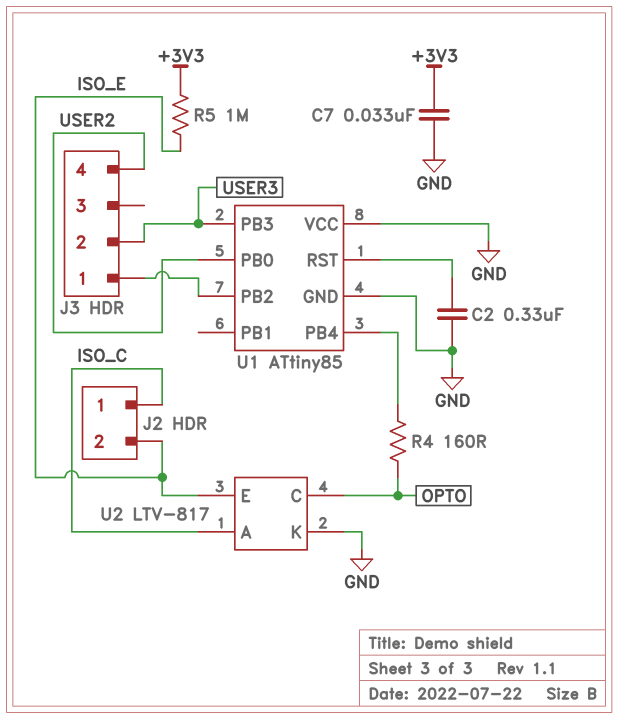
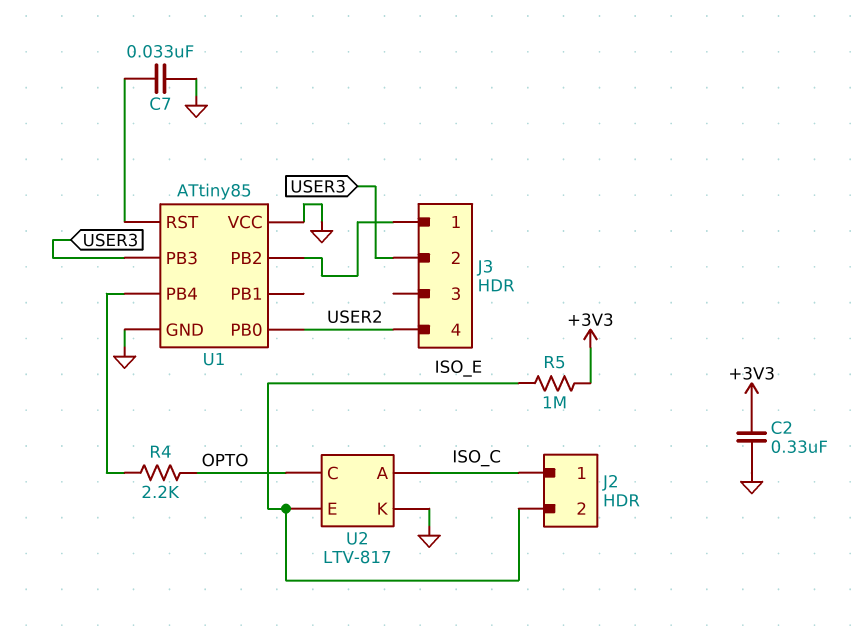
C2: 330nF (GND, U1/RST) -> 330nF (+3V3, GND)
C7: 33nF (+3V3, GND) -> 33nF (GND, U1/RST)
R4: 160 (OPTO, U1/PB4) -> 2.2k (OPTO, U1/PB4)

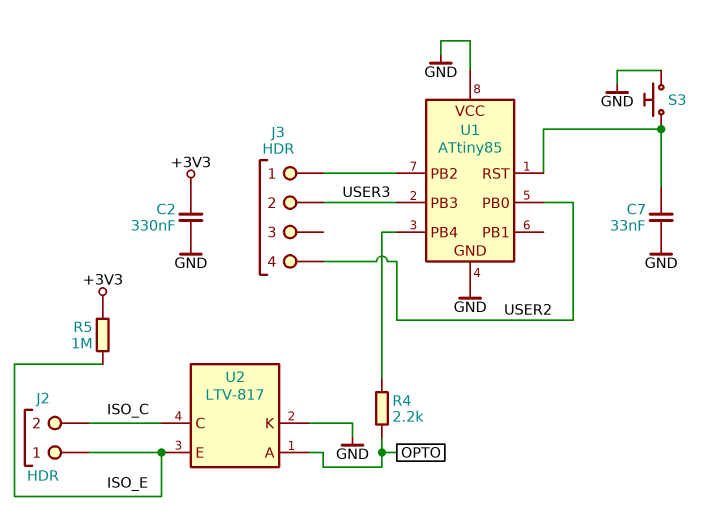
J2 pin 1: ISO_C -> ISO_E
J2 pin 2: ISO_E -> ISO_C
S3: none -> button (GND, U1/RST)
U2 pin A: ISO_C -> OPTO
U2 pin C: OPTO -> ISO_C

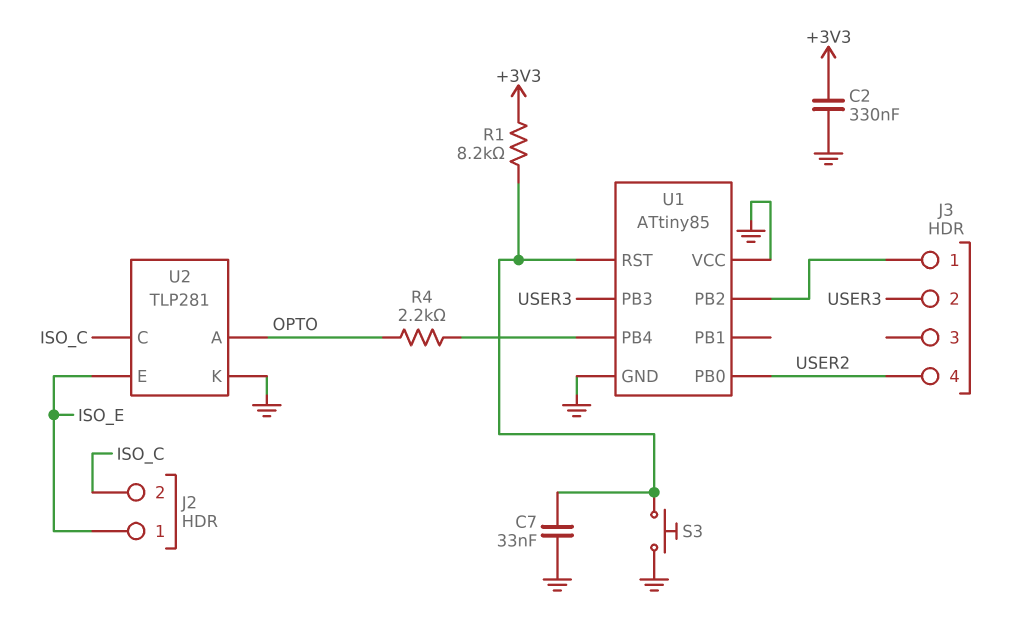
R1: none -> 8.2k (+3V3, U1/RST)
R5: 1M (+3V3, ISO_E) -> none
U2: LTV-817 -> TLP281

